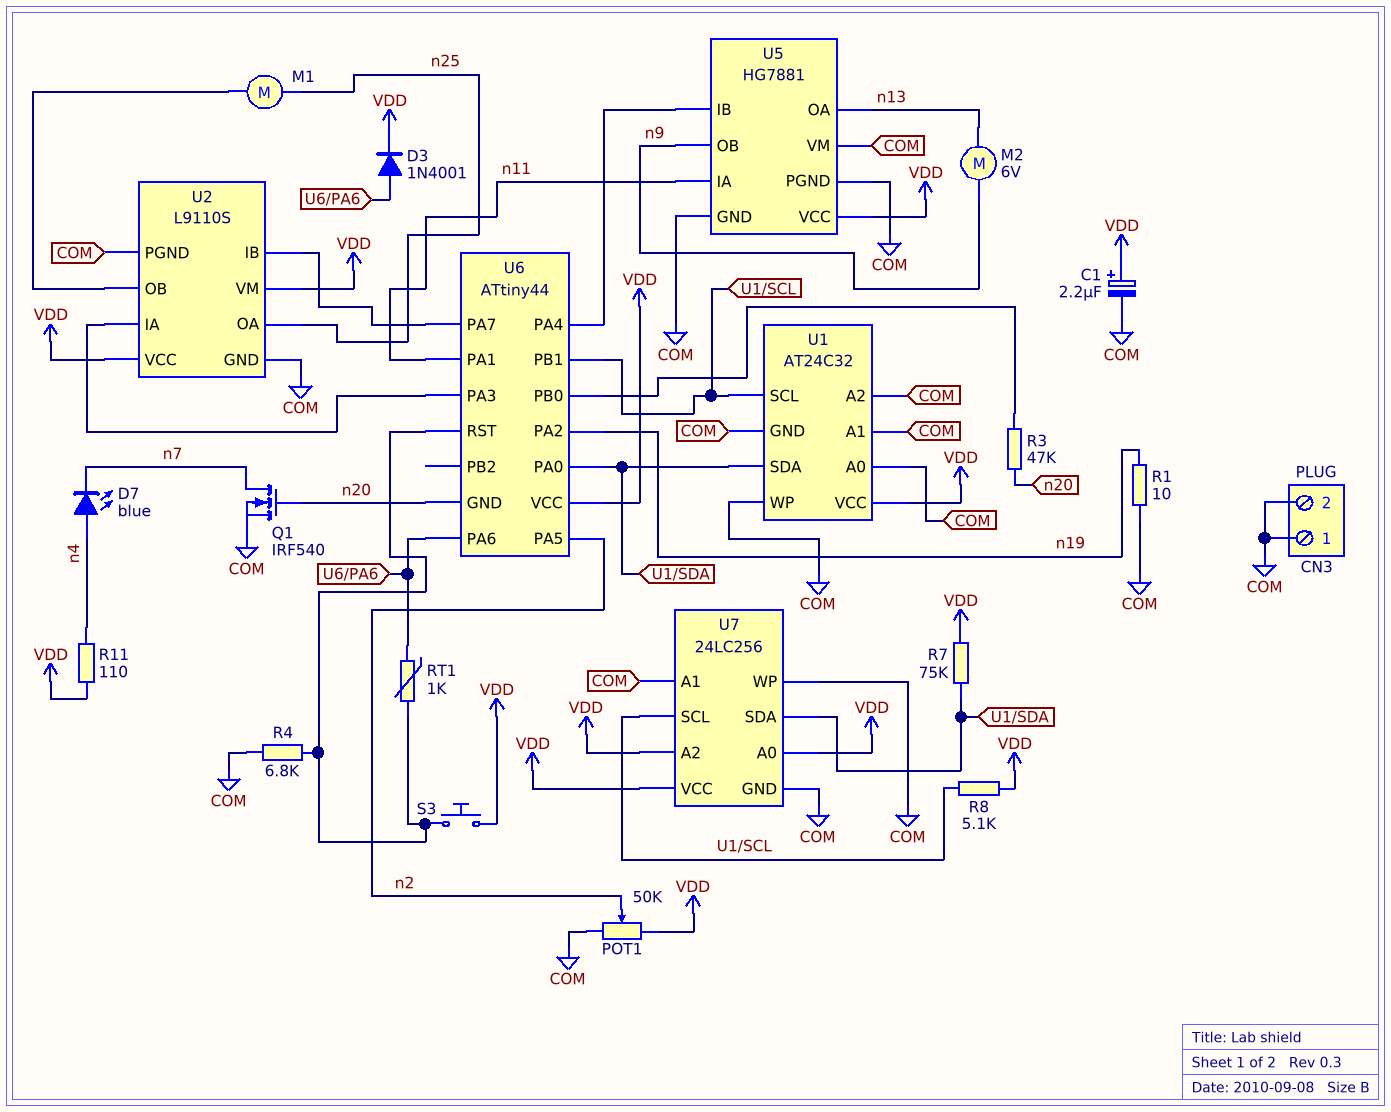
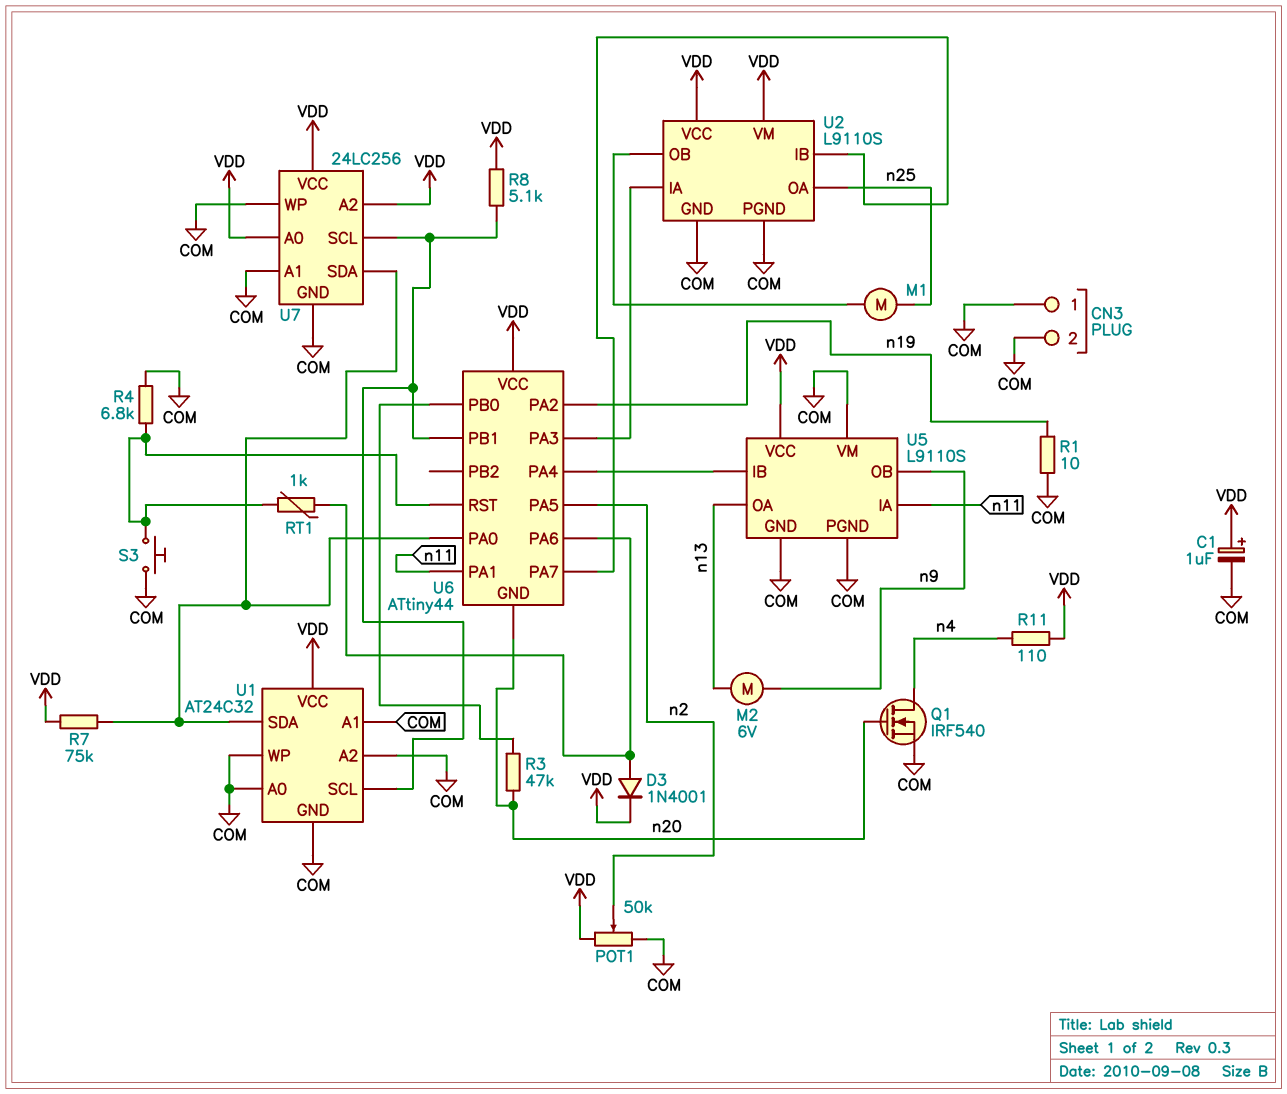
C1: 2.2uF (plus VDD, minus COM) -> 1uF (plus VDD, minus COM)
D7: LED blue (A n4, K n7) -> none
Q1: NMOS IRF540 (G n20, D n7, S COM) -> NMOS IRF540 (G n20, D n4, S COM)
S3: button (U6/RST, VDD) -> button (COM, U6/RST)
U5: HG7881 -> L9110S

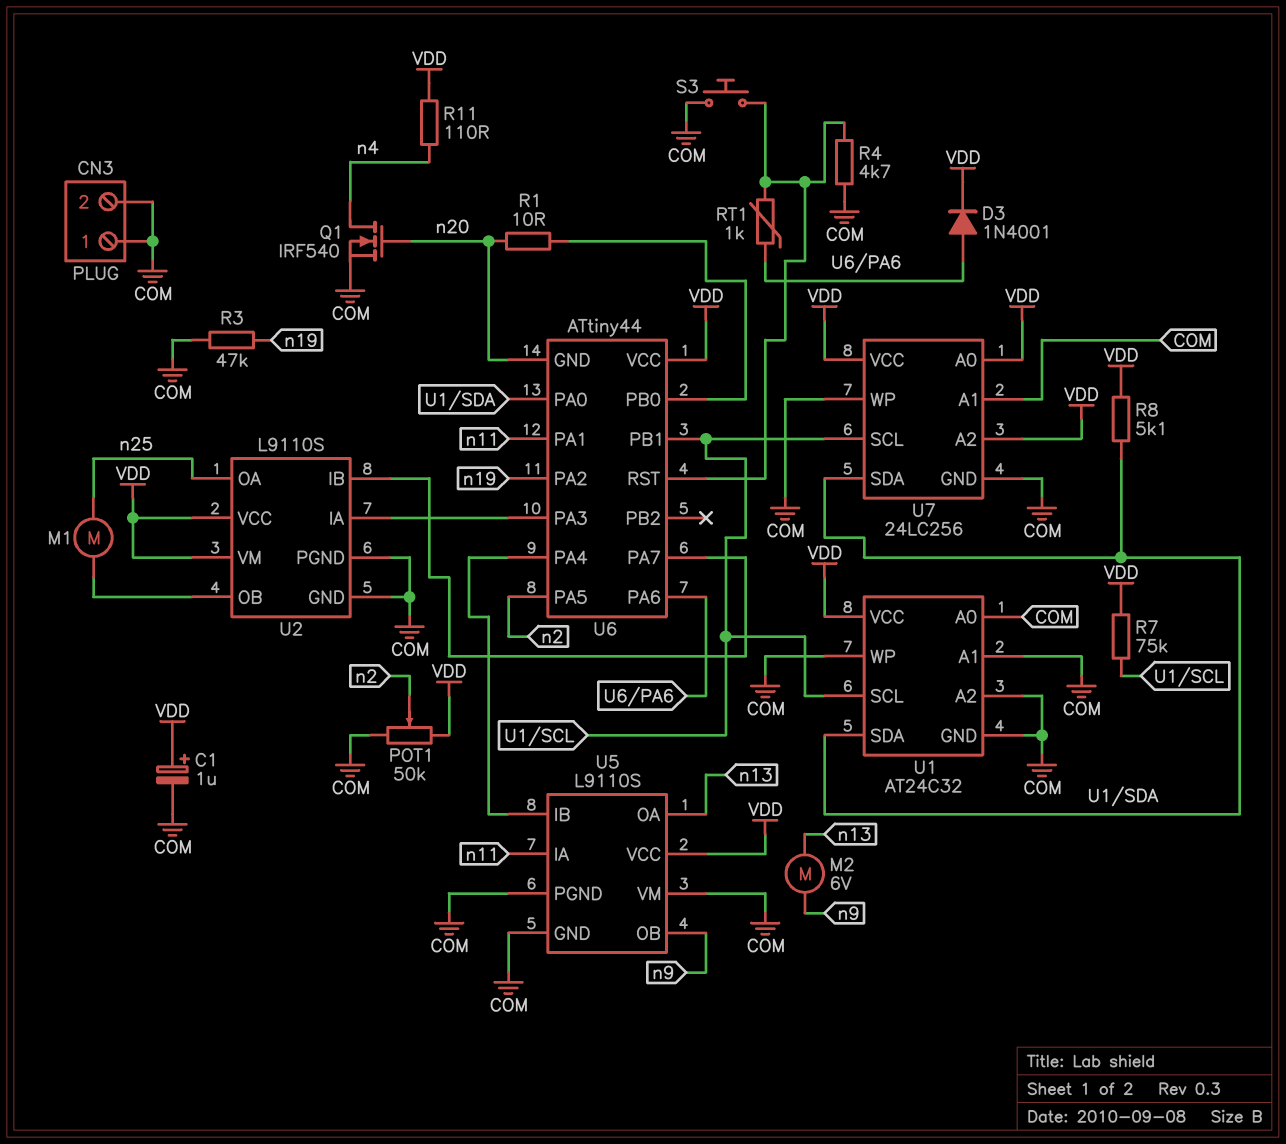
R1: 10 (COM, n19) -> 10 (U6/PB0, n20)
R3: 47k (U6/PB0, n20) -> 47k (COM, n19)
R4: 6.8k (COM, U6/RST) -> 4.7k (COM, U6/RST)
R7: 75k (U1/SDA, VDD) -> 75k (U1/SCL, VDD)
R8: 5.1k (U1/SCL, VDD) -> 5.1k (U1/SDA, VDD)

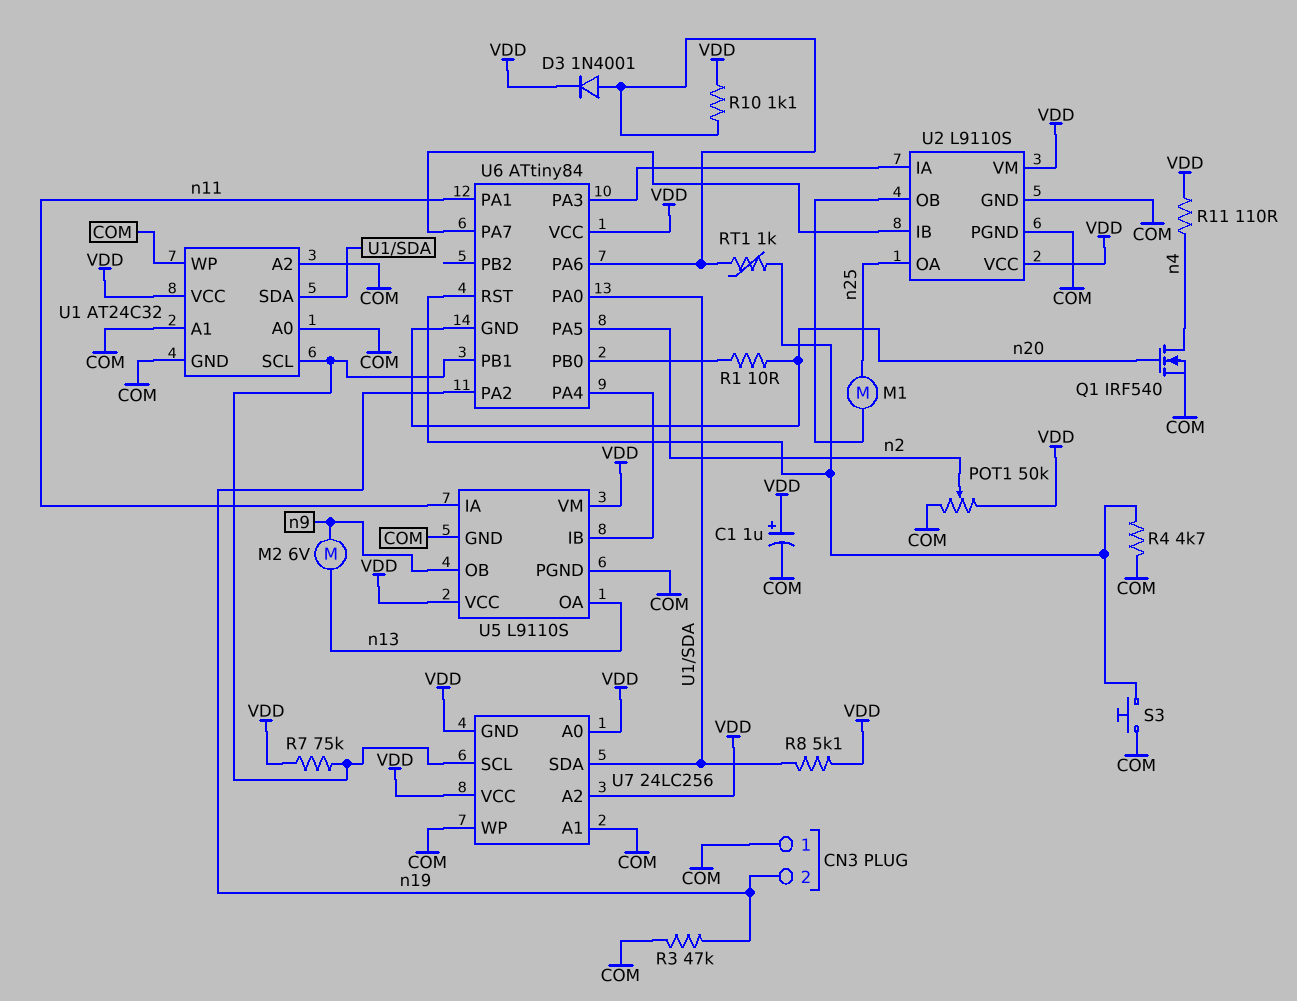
CN3 pin 2: COM -> n19
R10: none -> 1.1k (U6/PA6, VDD)
U5 pin VM: COM -> VDD
U6: ATtiny44 -> ATtiny84
U7 pin GND: COM -> VDD

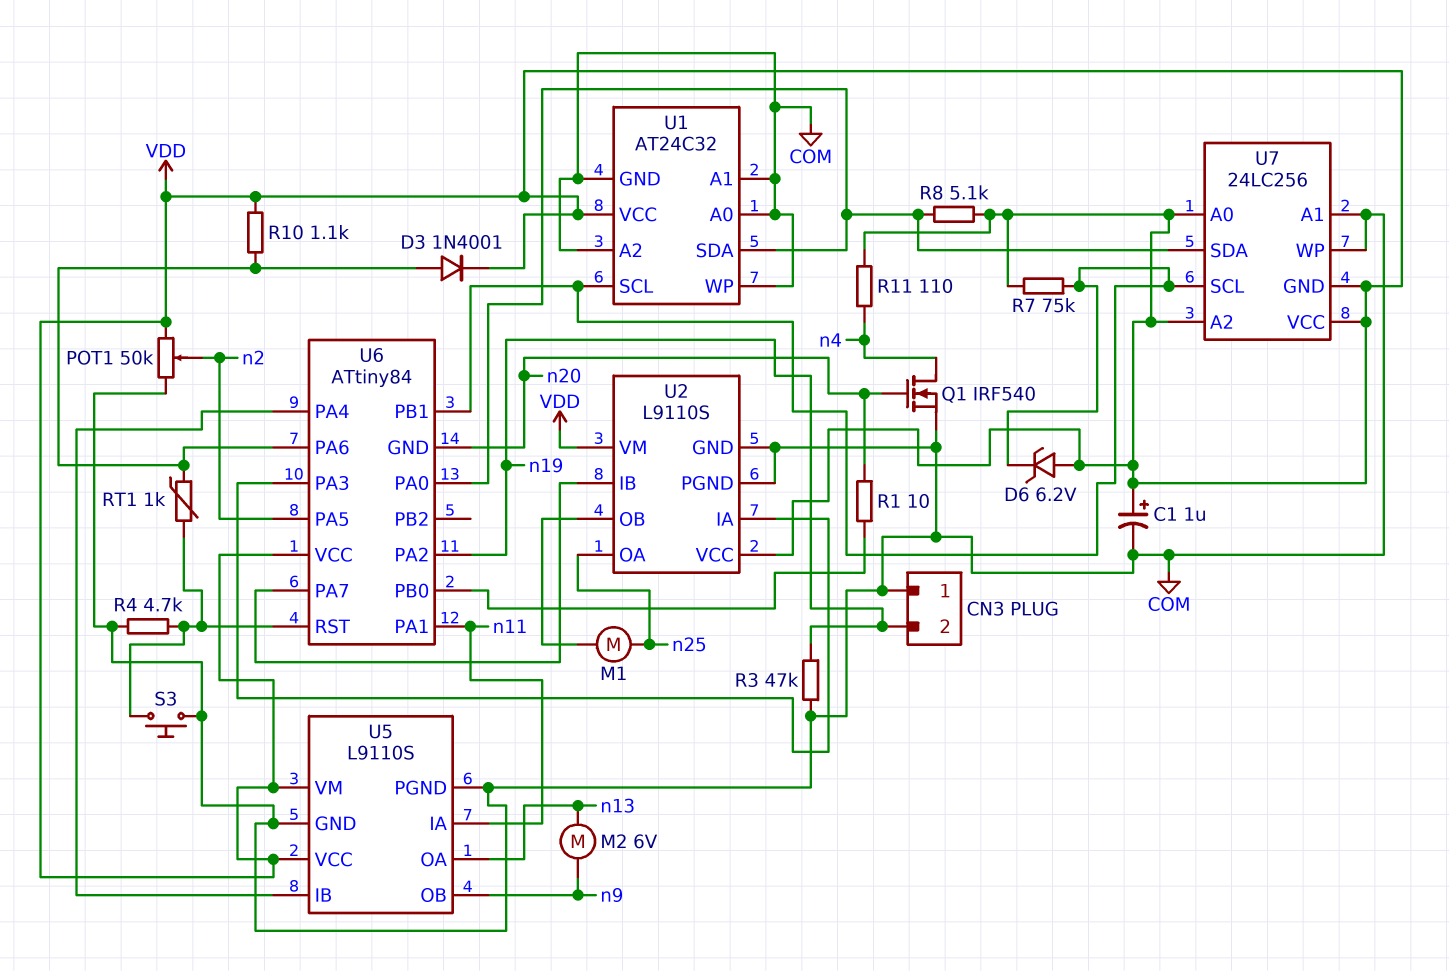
D6: none -> zener 6.2V (A VDD, K U1/SCL)

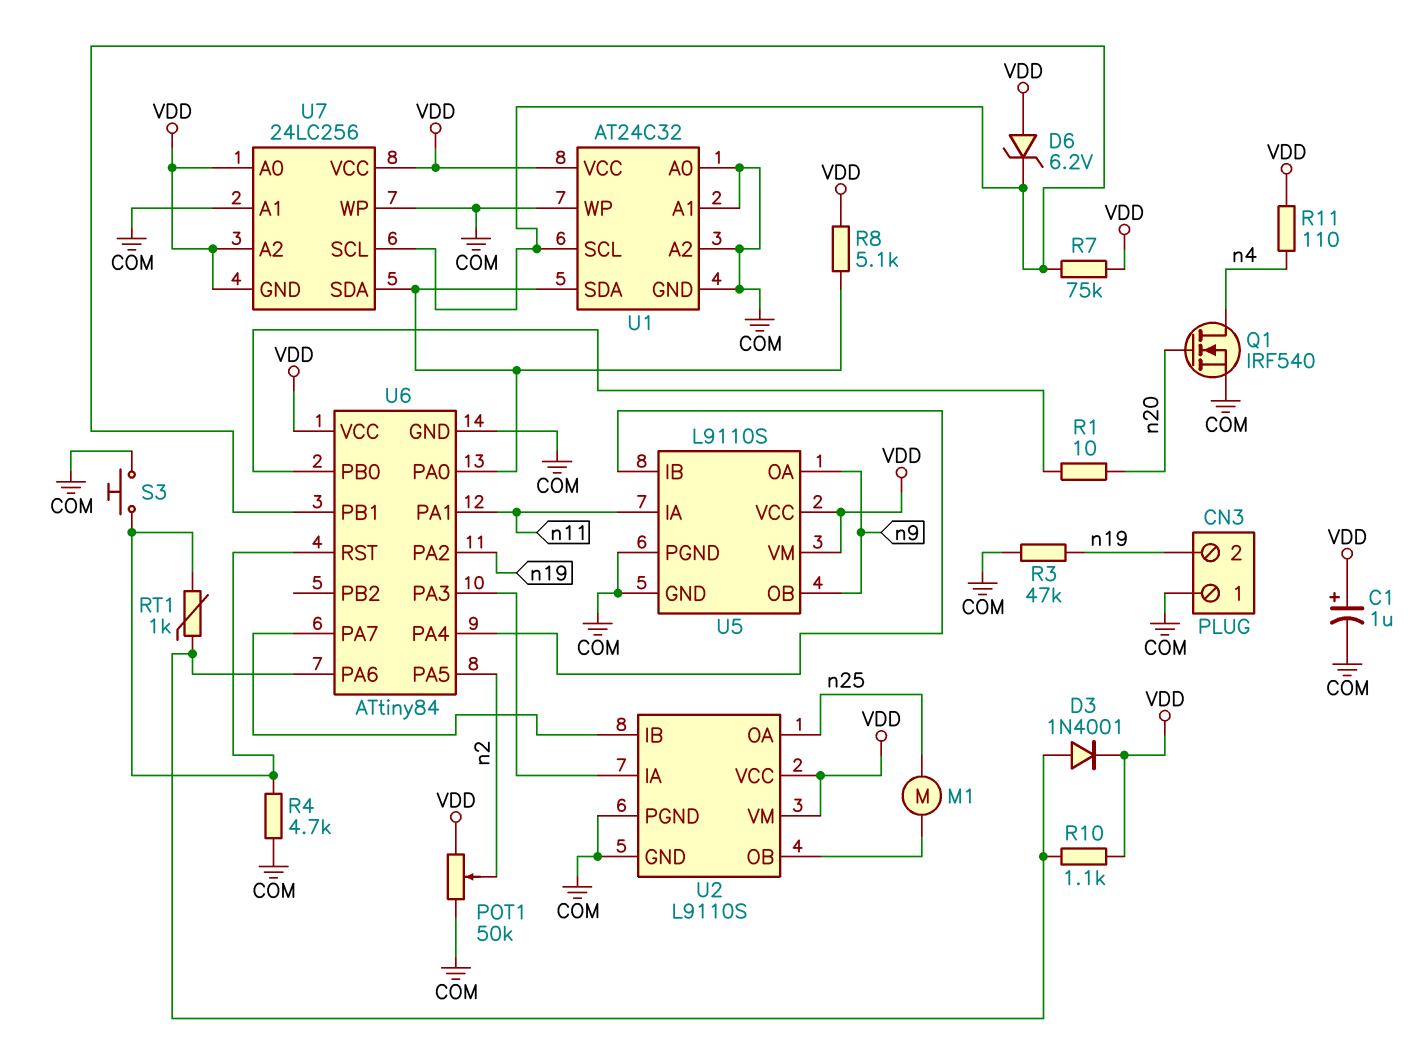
M2: motor 6V (n9, n13) -> none
U5 pin OA: n13 -> n9
U6 pin GND: n20 -> COM

